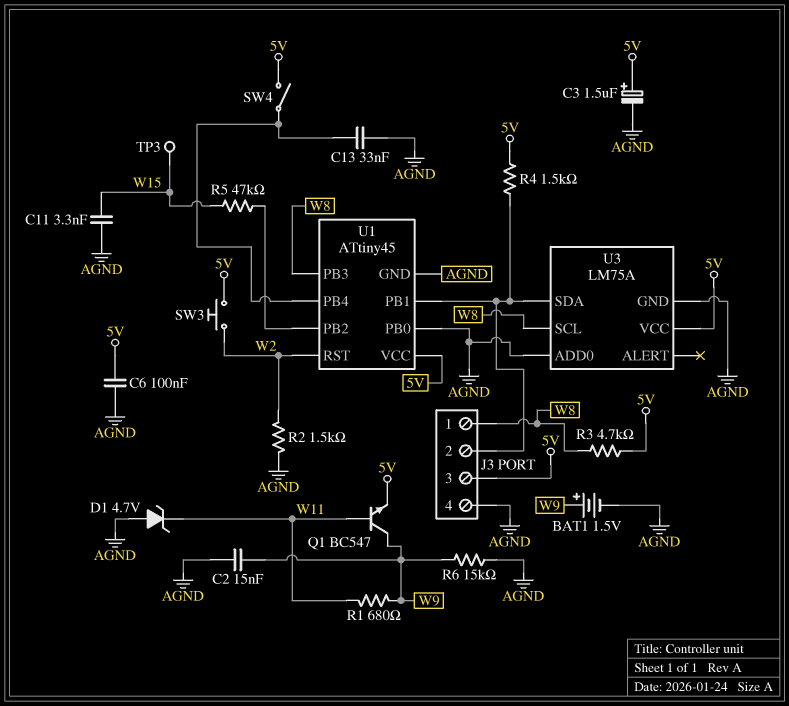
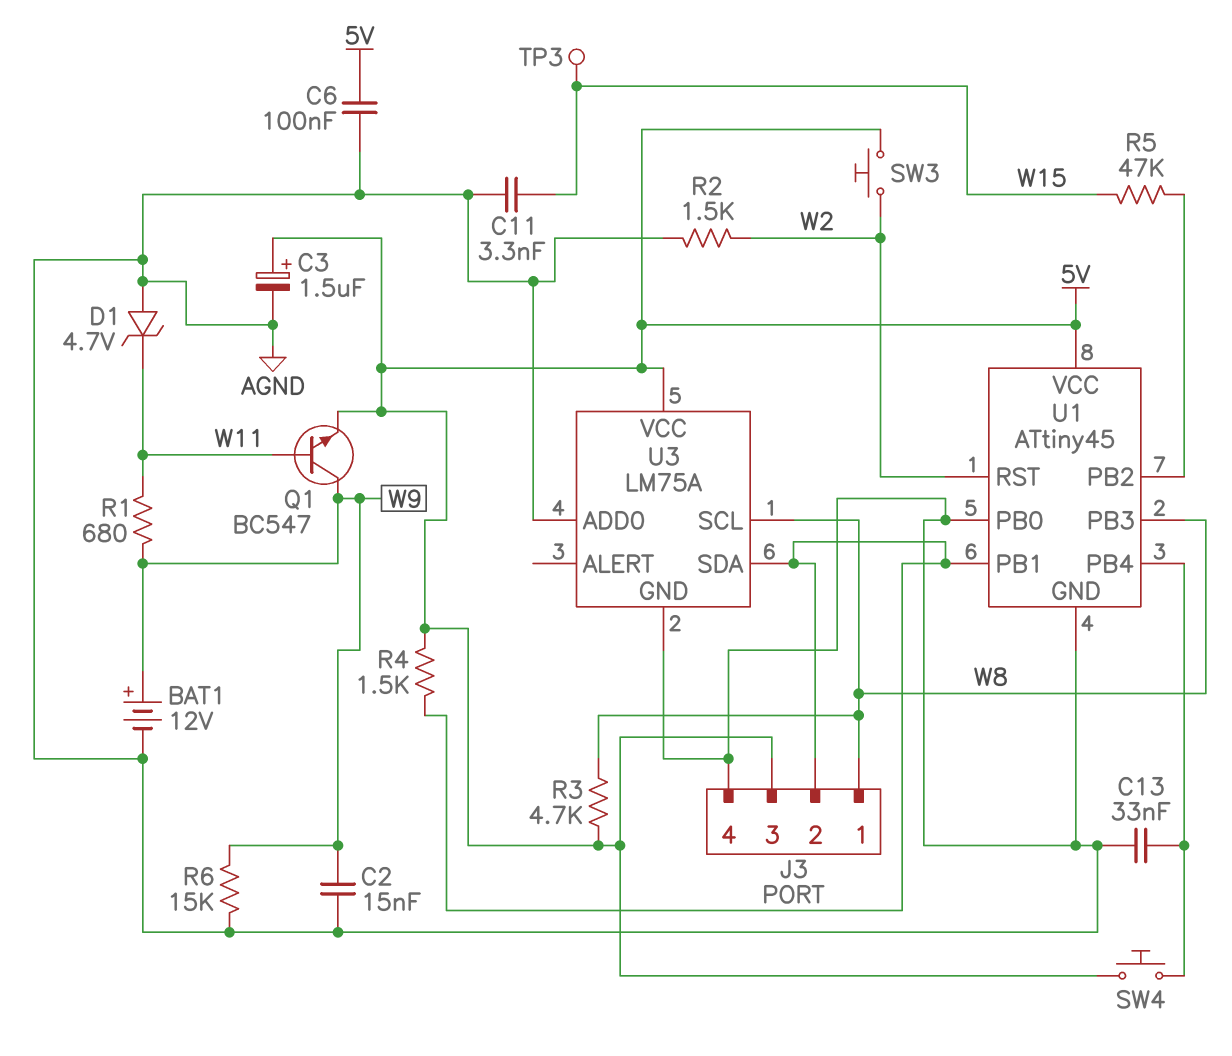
BAT1: 1.5V (plus W9, minus AGND) -> 12V (plus W9, minus AGND)
SW4: switch (5V, U1/PB4) -> button (5V, U1/PB4)

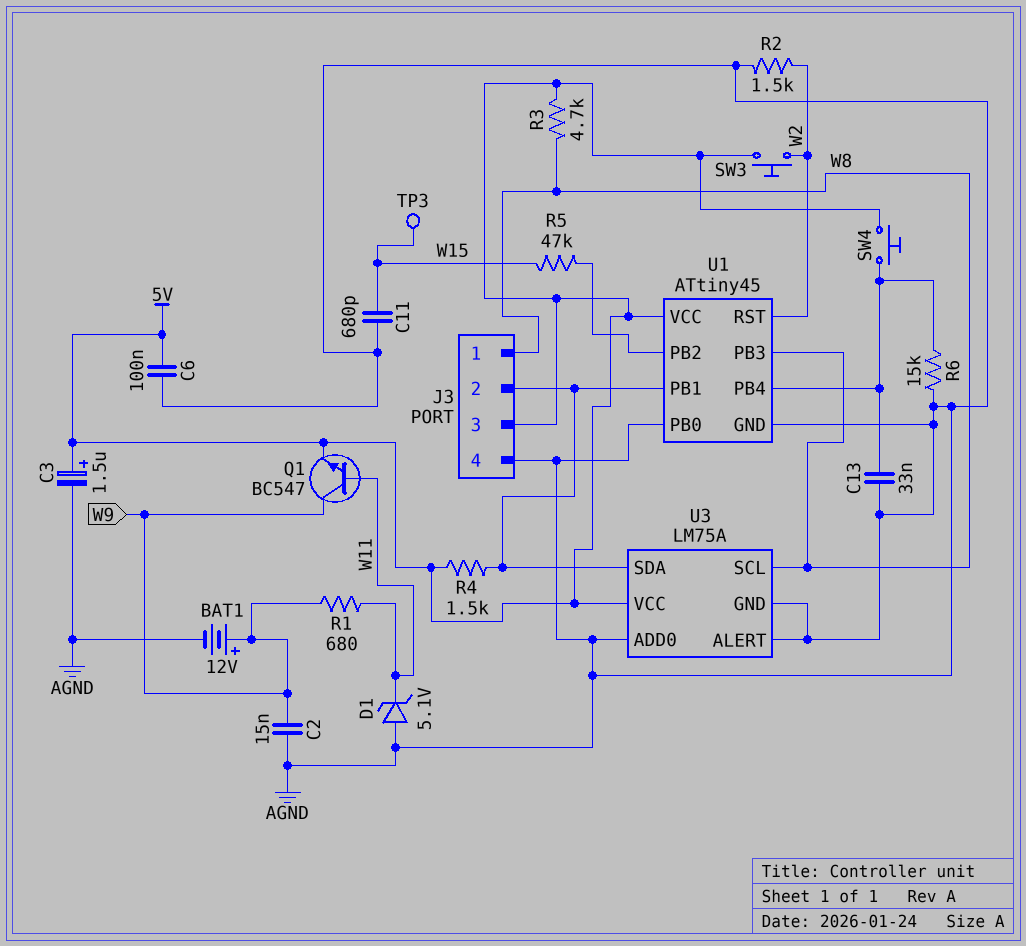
C11: 3.3nF (AGND, W15) -> 680pF (AGND, W15)
D1: zener 4.7V (A AGND, K W11) -> zener 5.1V (A AGND, K W11)
R6: 15k (AGND, W9) -> 15k (AGND, U1/PB4)
U3 pin ALERT: none -> AGND

